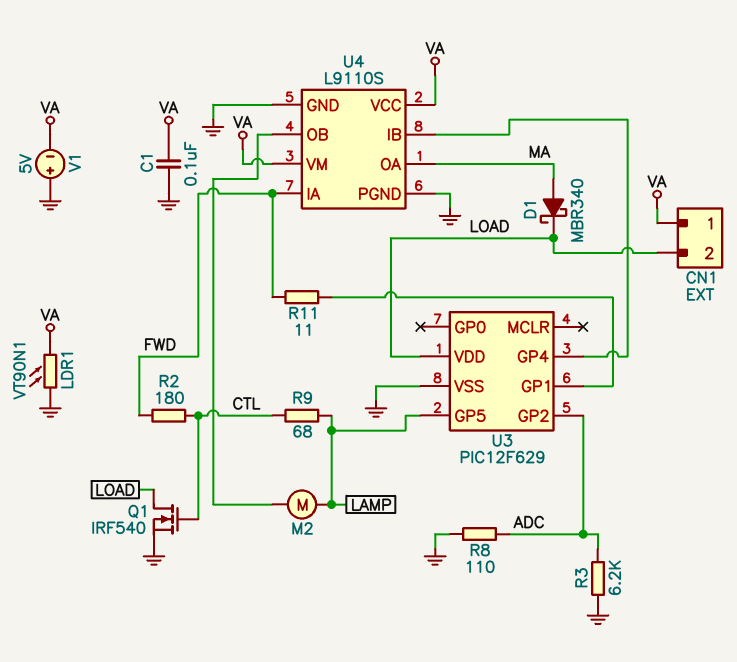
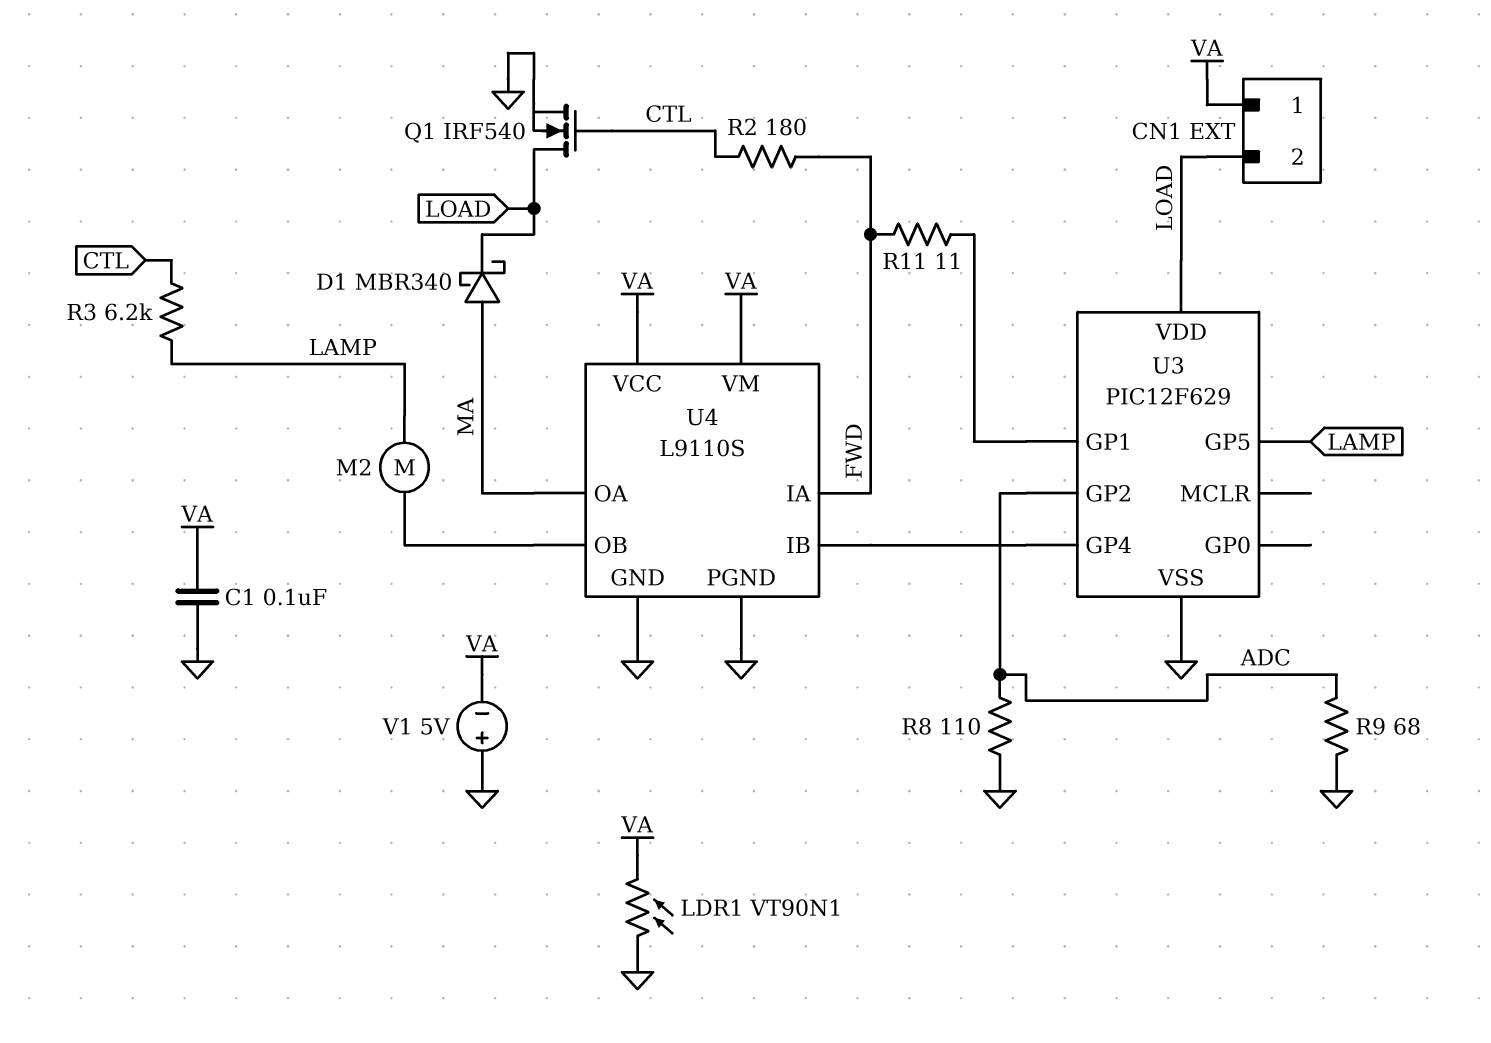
R3: 6.2k (ADC, GND) -> 6.2k (CTL, LAMP)
R9: 68 (CTL, LAMP) -> 68 (ADC, GND)

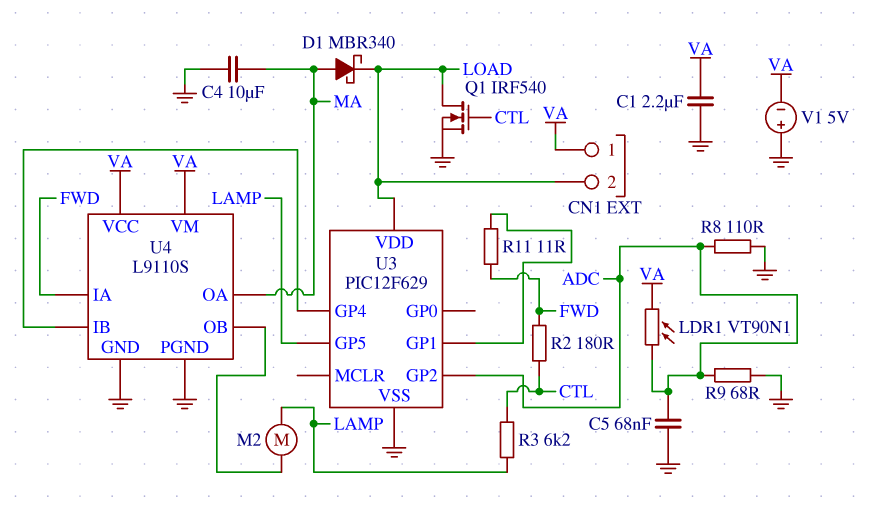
C1: 100nF (GND, VA) -> 2.2uF (GND, VA)
C4: none -> 10uF (GND, MA)
C5: none -> 68nF (ADC, GND)
LDR1: VT90N1 (GND, VA) -> VT90N1 (ADC, VA)

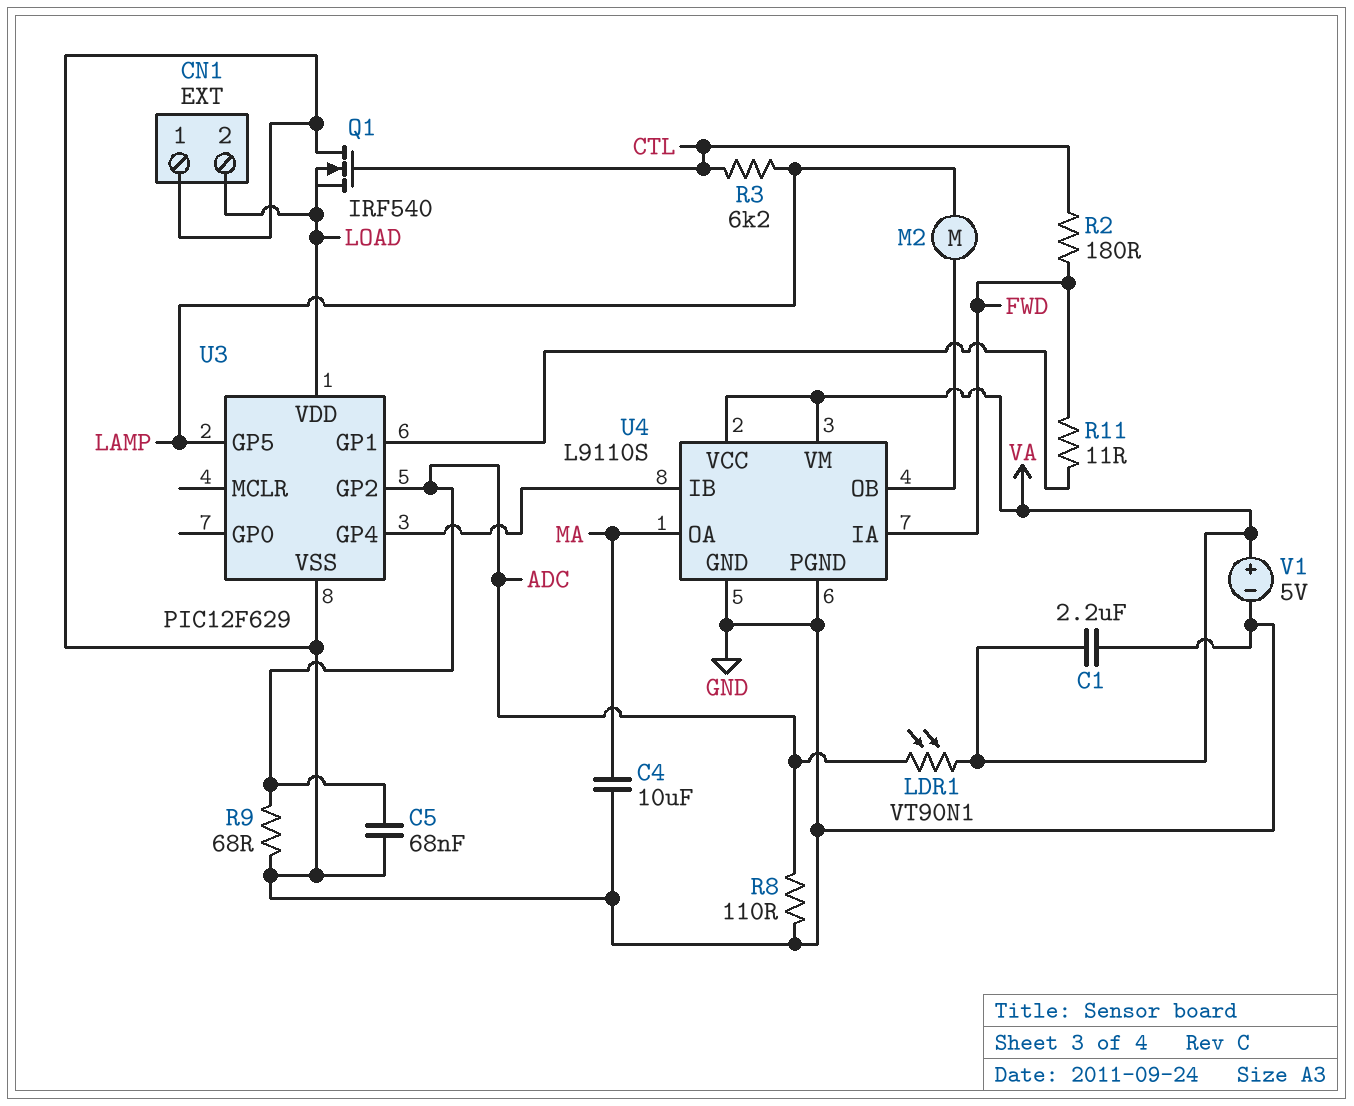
CN1 pin 1: VA -> GND
D1: schottky MBR340 (A MA, K LOAD) -> none
Q1: NMOS IRF540 (G CTL, D LOAD, S GND) -> NMOS IRF540 (G CTL, D GND, S LOAD)
V1: 5V (plus GND, minus VA) -> 5V (plus VA, minus GND)

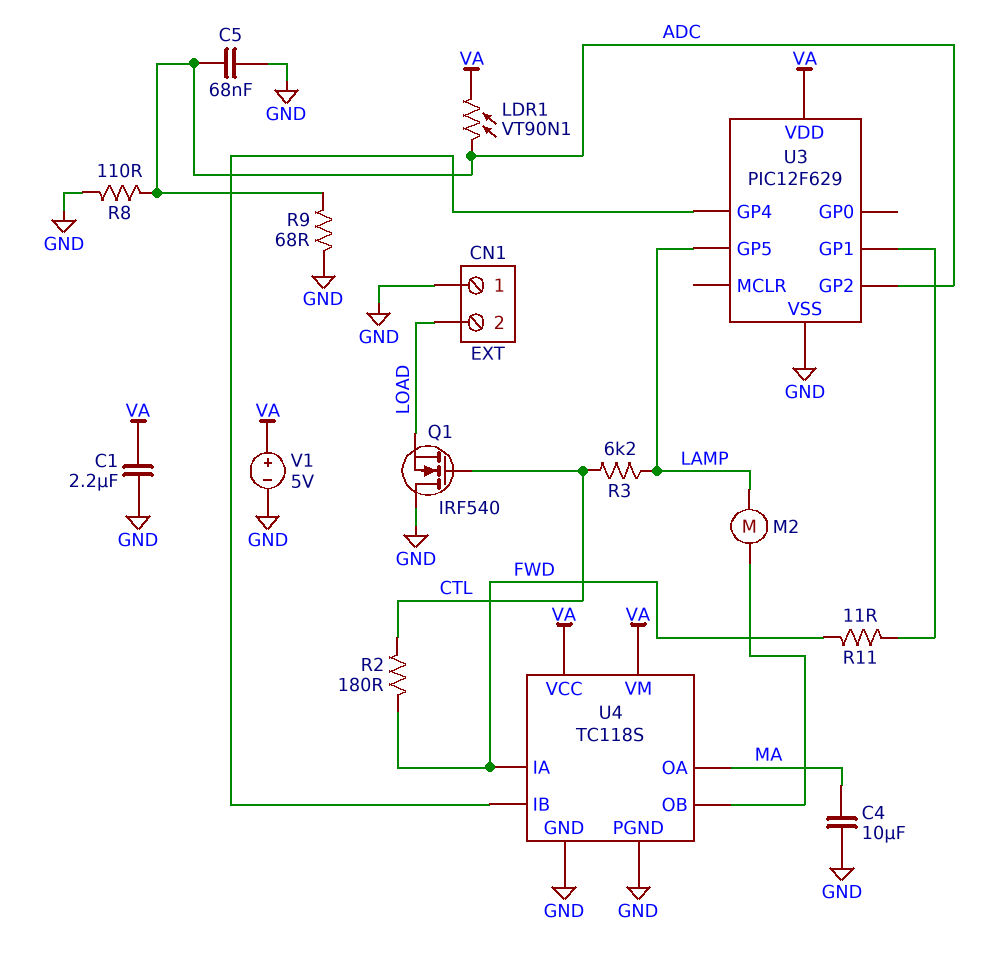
U3 pin VDD: LOAD -> VA
U4: L9110S -> TC118S

